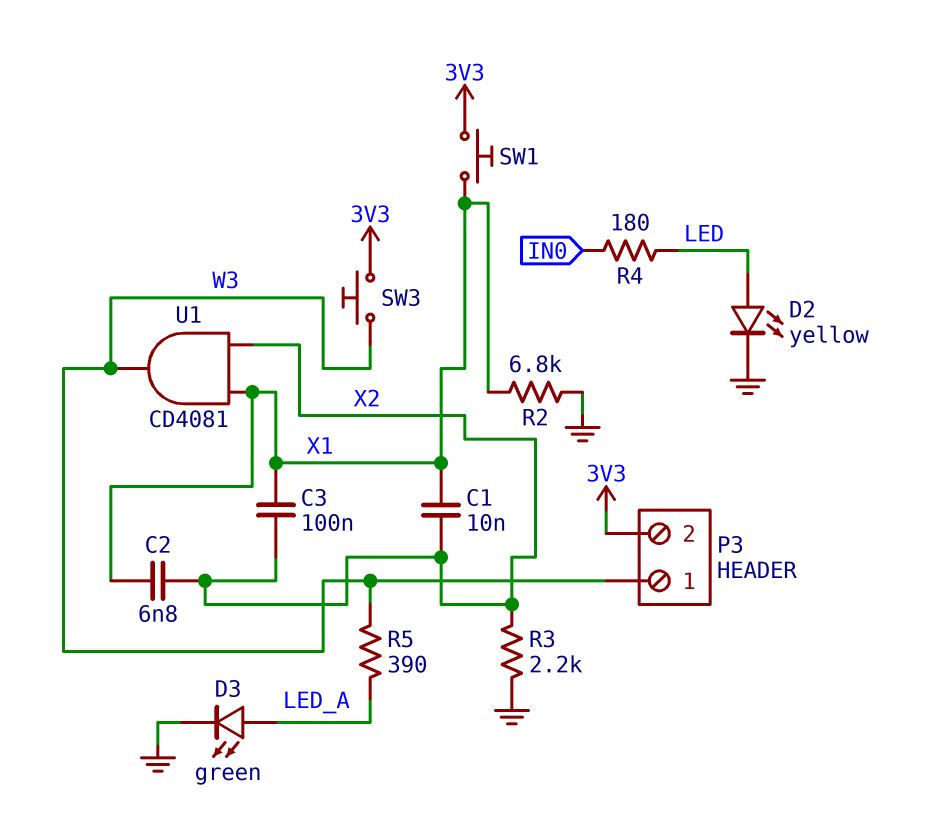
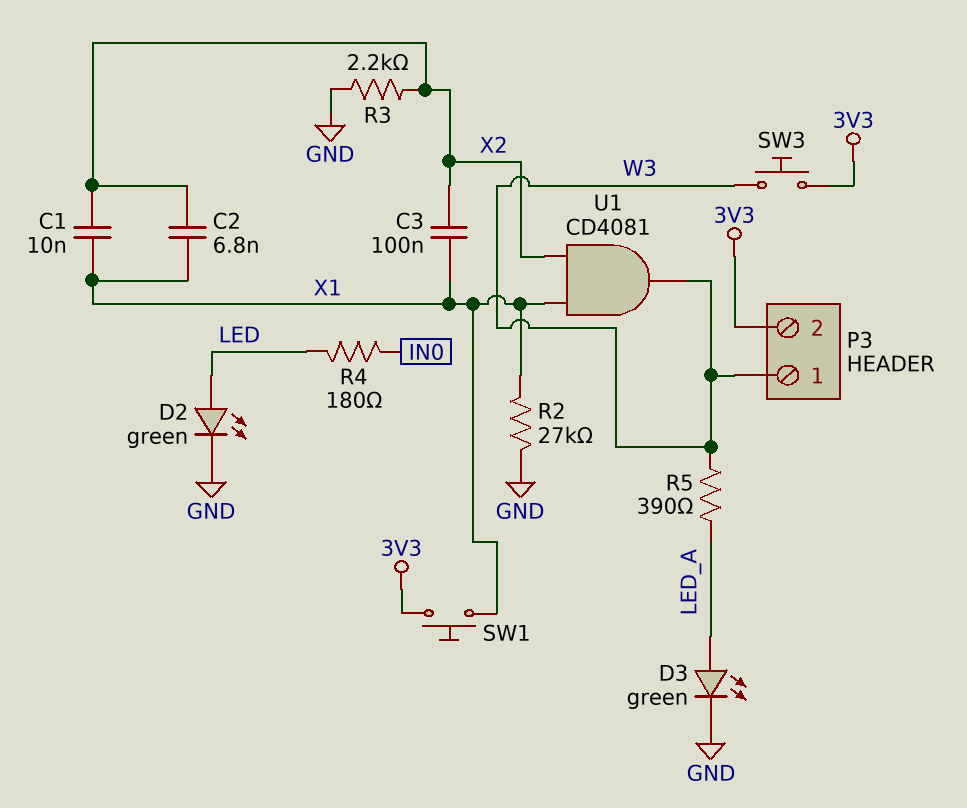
D2: LED yellow (A LED, K GND) -> LED green (A LED, K GND)
R2: 6.8k (GND, X1) -> 27k (GND, X1)

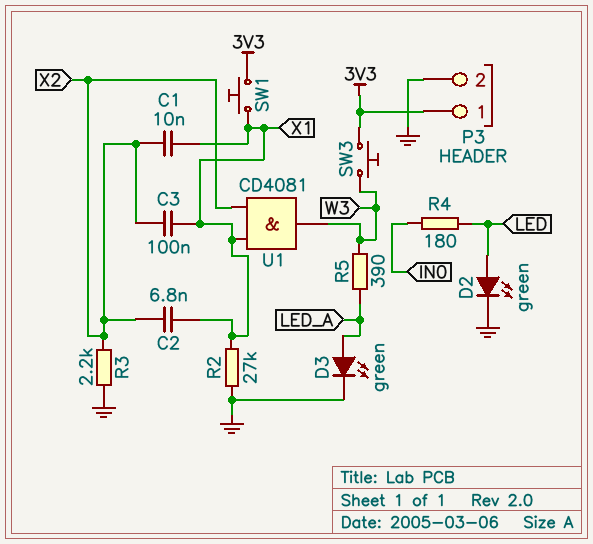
P3 pin 1: W3 -> 3V3
P3 pin 2: 3V3 -> GND

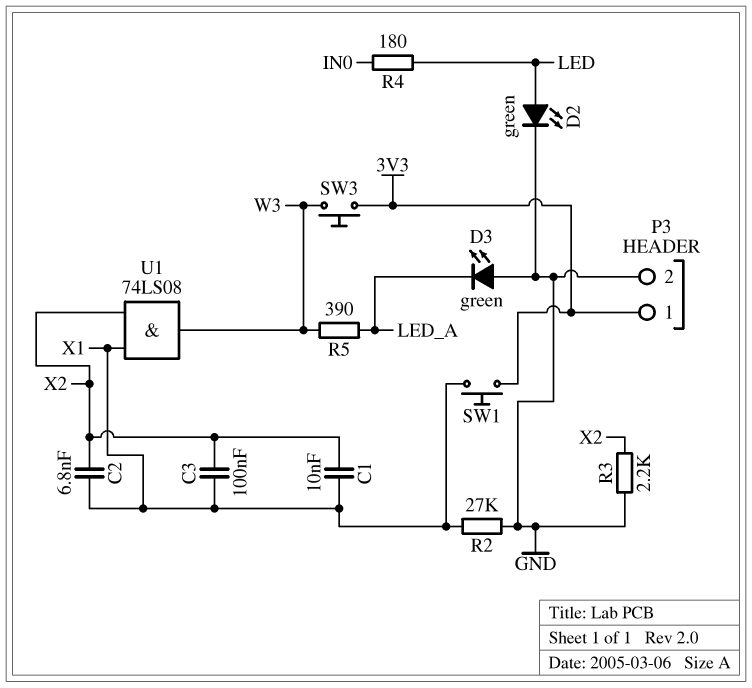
D3: LED green (A LED_A, K GND) -> LED green (A GND, K LED_A)
U1: AND CD4081 (in X1, in X2, out W3) -> AND 74LS08 (in X1, in X2, out W3)

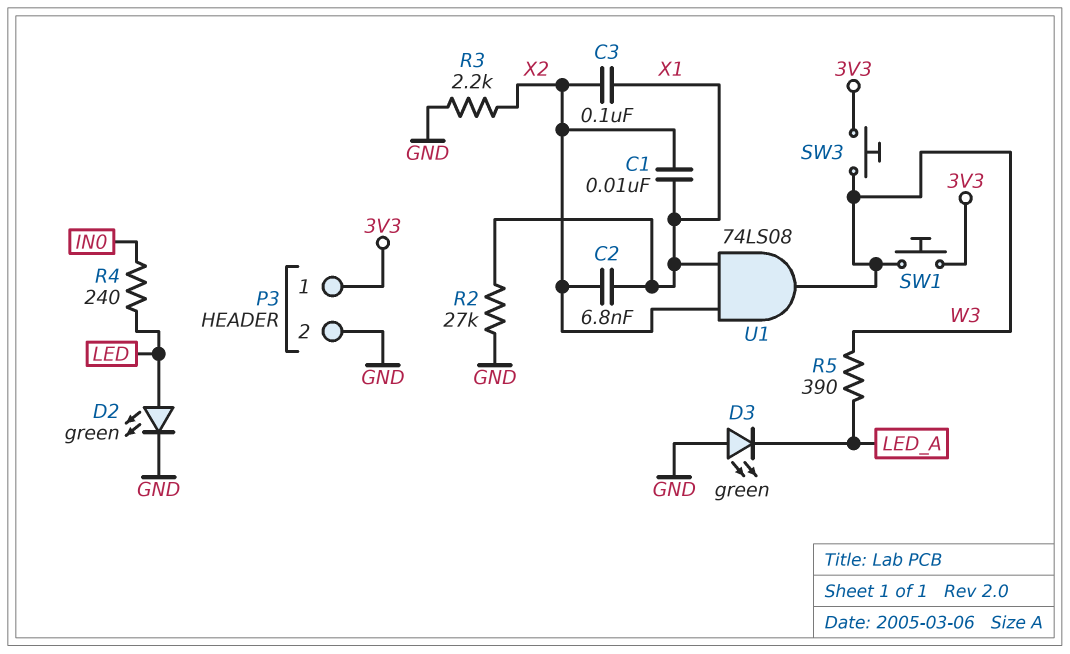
R4: 180 (IN0, LED) -> 240 (IN0, LED)
SW1: button (3V3, X1) -> button (3V3, W3)

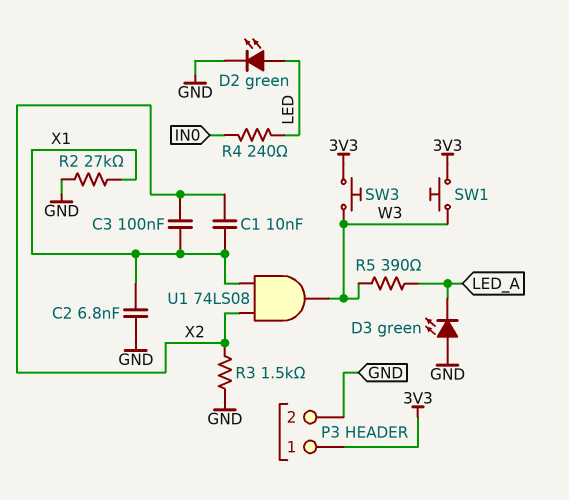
C2: 6.8nF (X1, X2) -> 6.8nF (GND, X1)
R3: 2.2k (GND, X2) -> 1.5k (GND, X2)

